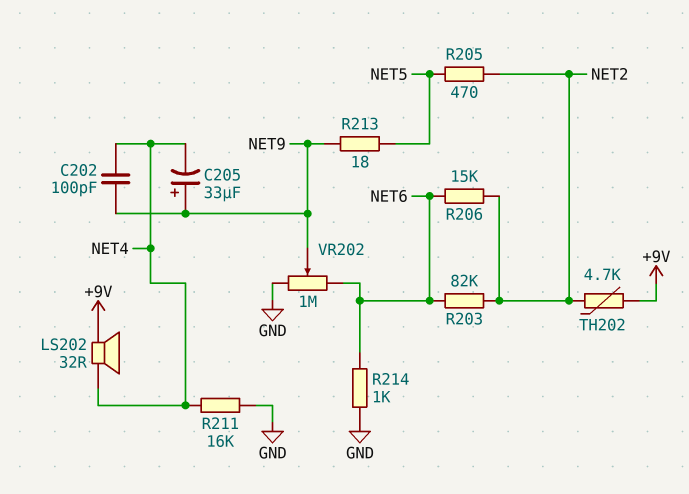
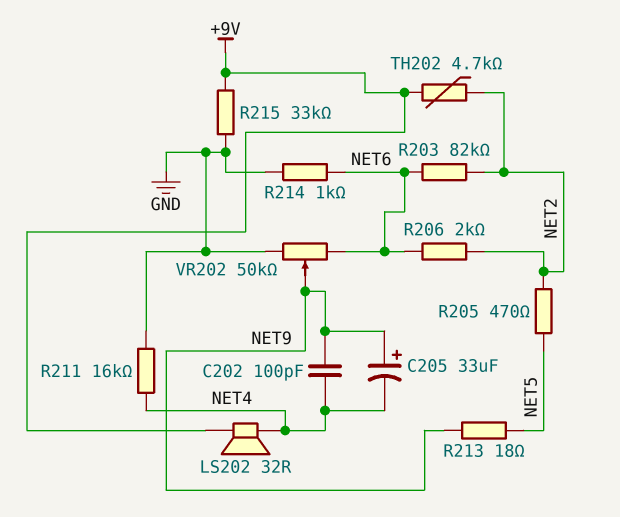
R206: 15k (NET2, NET6) -> 2k (NET2, NET6)
R215: none -> 33k (+9V, GND)
VR202: 1M (GND, NET6, wiper NET9) -> 50k (GND, NET6, wiper NET9)

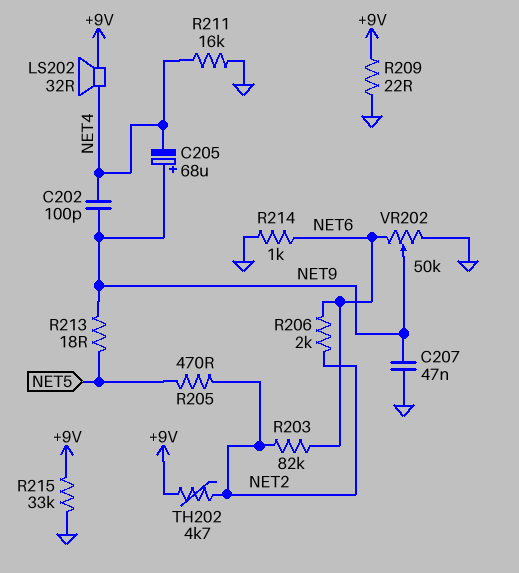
C205: 33uF (plus NET9, minus NET4) -> 68uF (plus NET9, minus NET4)
C207: none -> 47nF (GND, NET9)
R209: none -> 22 (+9V, GND)

